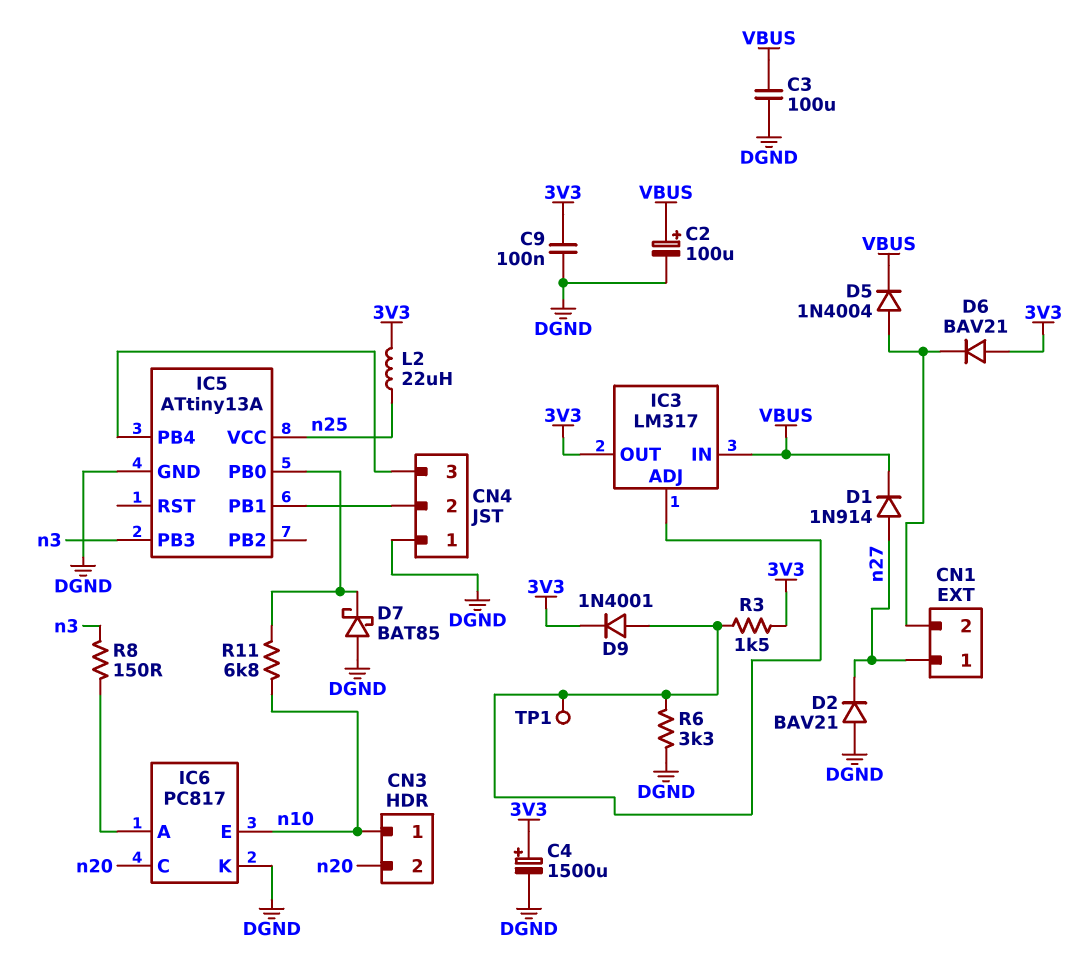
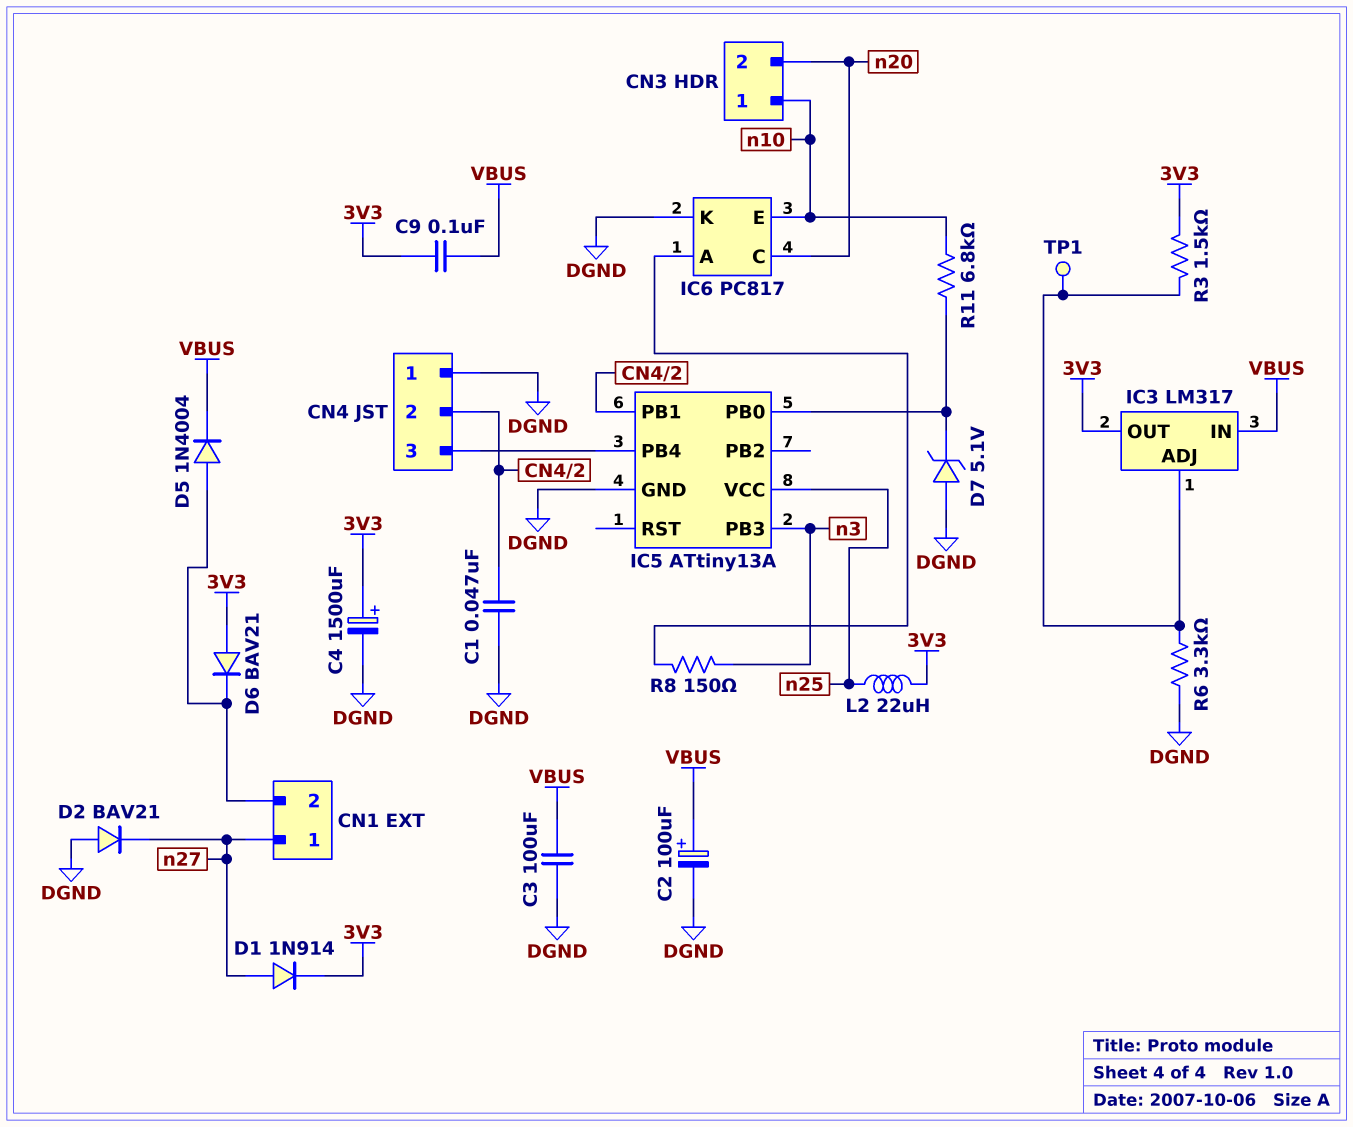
C1: none -> 47nF (CN4/2, DGND)
C9: 100nF (3V3, DGND) -> 100nF (3V3, VBUS)
D1: diode 1N914 (A n27, K VBUS) -> diode 1N914 (A n27, K 3V3)
D7: schottky BAT85 (A DGND, K IC5/PB0) -> zener 5.1V (A DGND, K IC5/PB0)
D9: diode 1N4001 (A IC3/ADJ, K 3V3) -> none

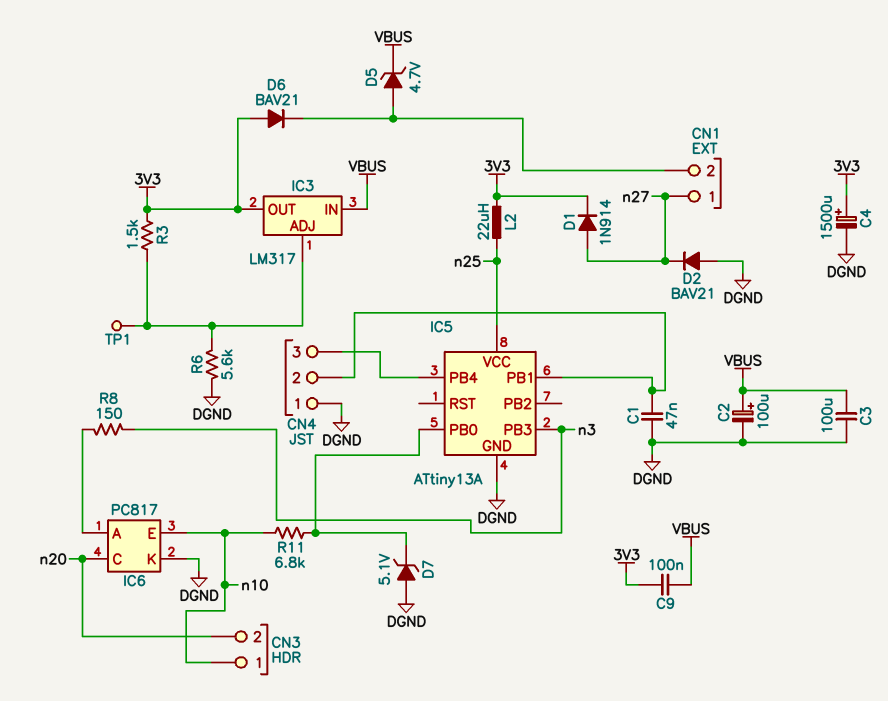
D5: diode 1N4004 (A CN1/2, K VBUS) -> zener 4.7V (A CN1/2, K VBUS)
R6: 3.3k (DGND, IC3/ADJ) -> 5.6k (DGND, IC3/ADJ)

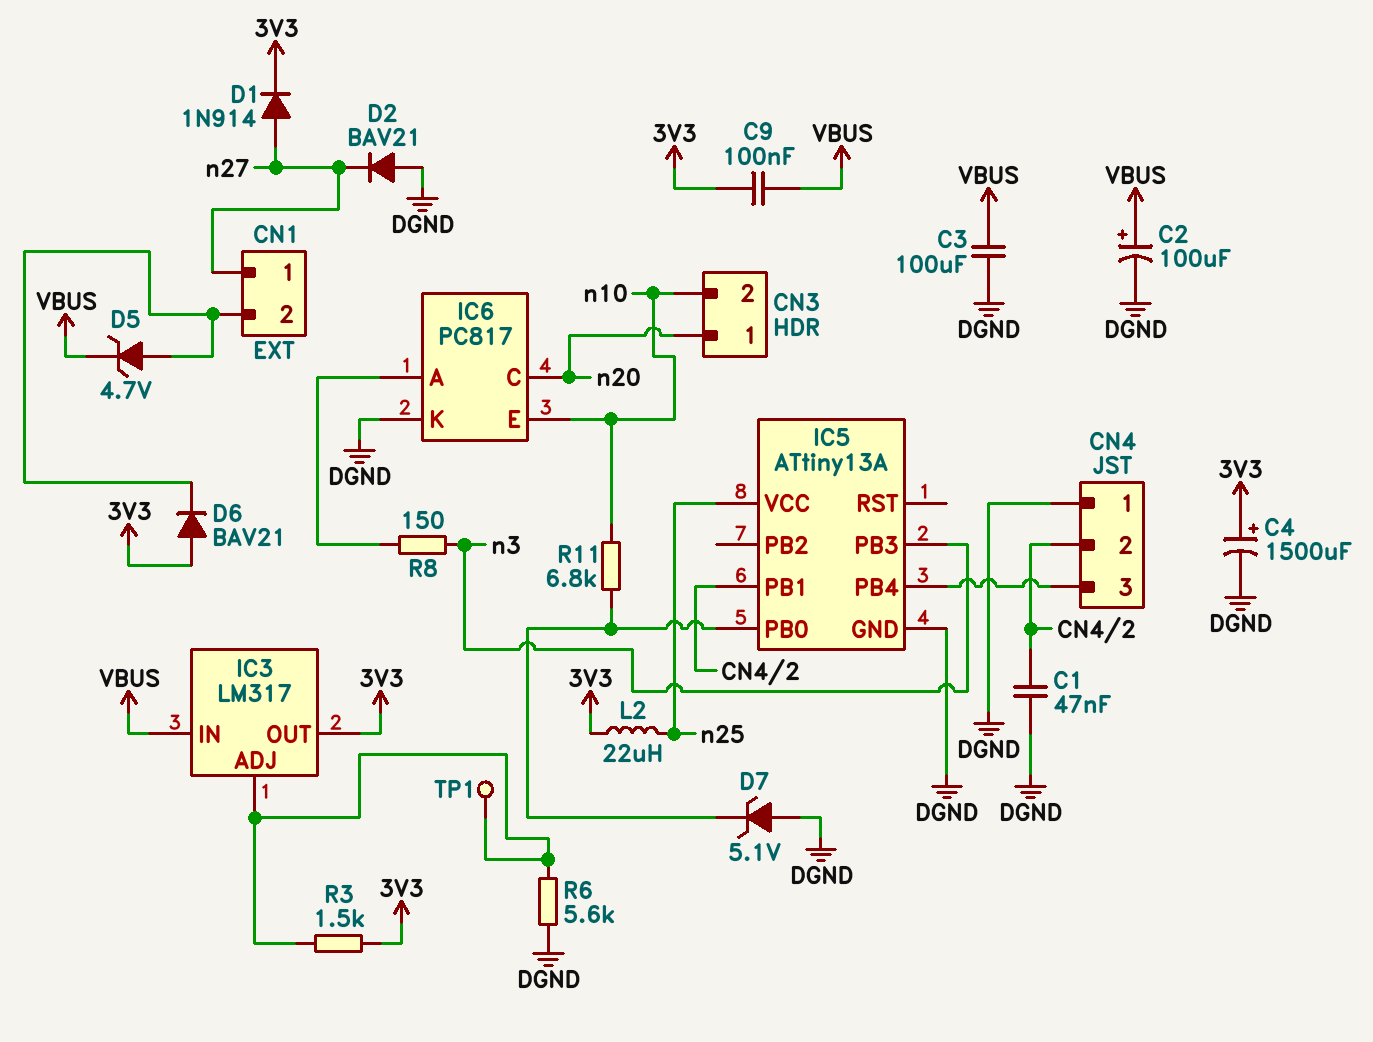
CN3 pin 1: n10 -> n20
CN3 pin 2: n20 -> n10

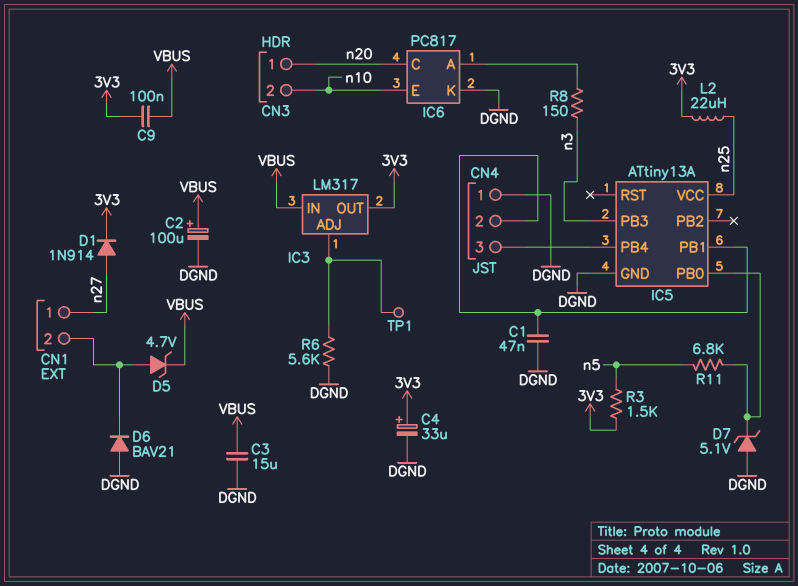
C3: 100uF (DGND, VBUS) -> 15uF (DGND, VBUS)
C4: 1500uF (plus 3V3, minus DGND) -> 33uF (plus 3V3, minus DGND)
D2: diode BAV21 (A DGND, K n27) -> none
D6: diode BAV21 (A 3V3, K CN1/2) -> diode BAV21 (A DGND, K CN1/2)
R3: 1.5k (3V3, IC3/ADJ) -> 1.5k (3V3, n5)
R11: 6.8k (IC5/PB0, n10) -> 6.8k (IC5/PB0, n5)

